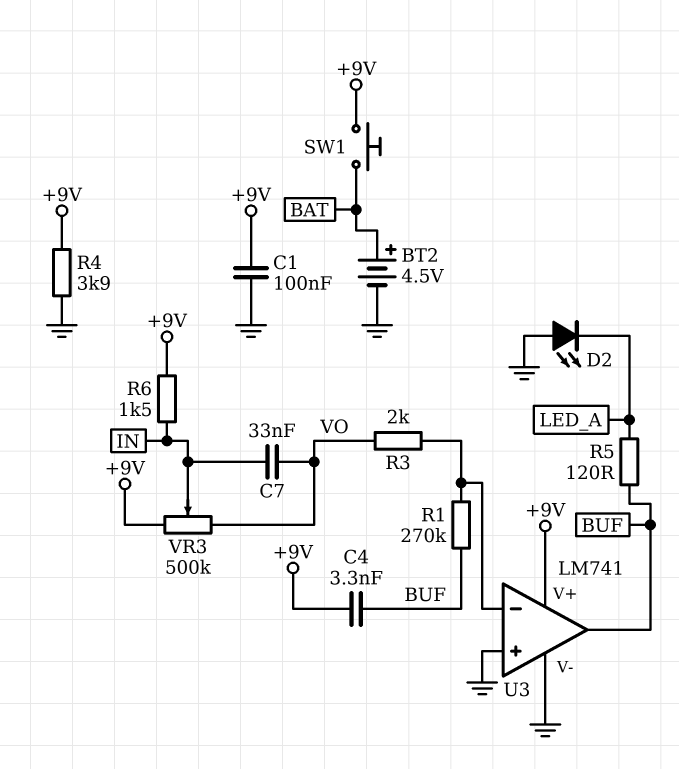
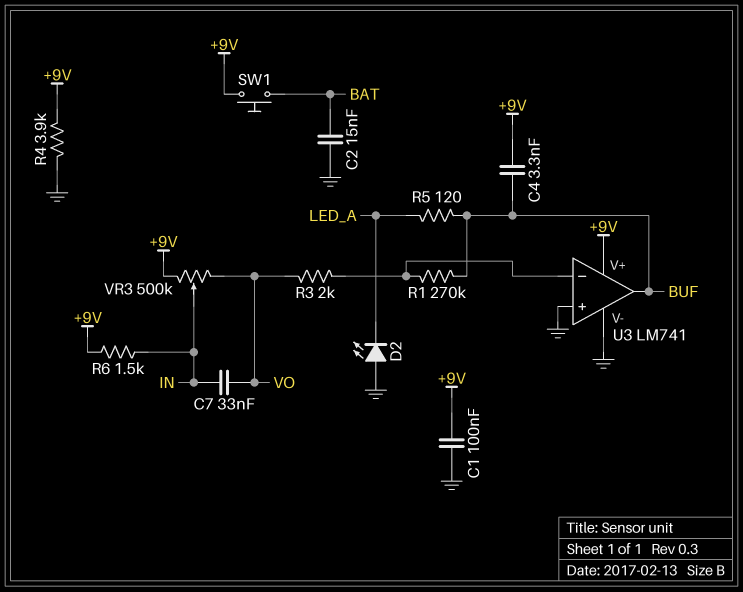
BT2: 4.5V (plus BAT, minus GND) -> none
C2: none -> 15nF (BAT, GND)

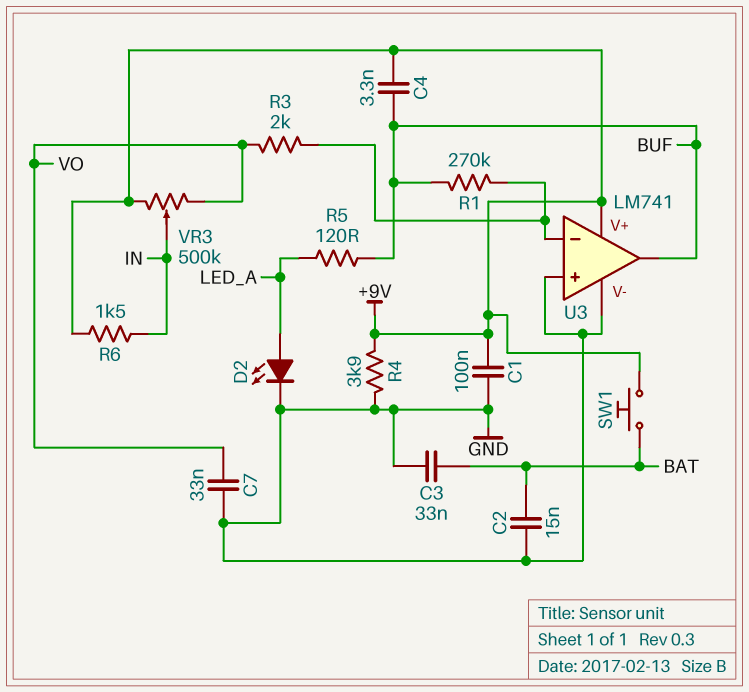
C3: none -> 33nF (BAT, GND)
C7: 33nF (IN, VO) -> 33nF (GND, VO)
D2: LED (A GND, K LED_A) -> LED (A LED_A, K GND)

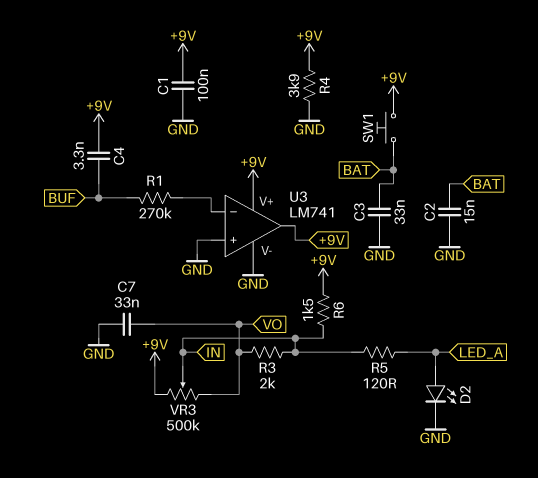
R3: 2k (U3/in-, VO) -> 2k (IN, VO)
R5: 120 (BUF, LED_A) -> 120 (IN, LED_A)
U3 pin out: BUF -> +9V

